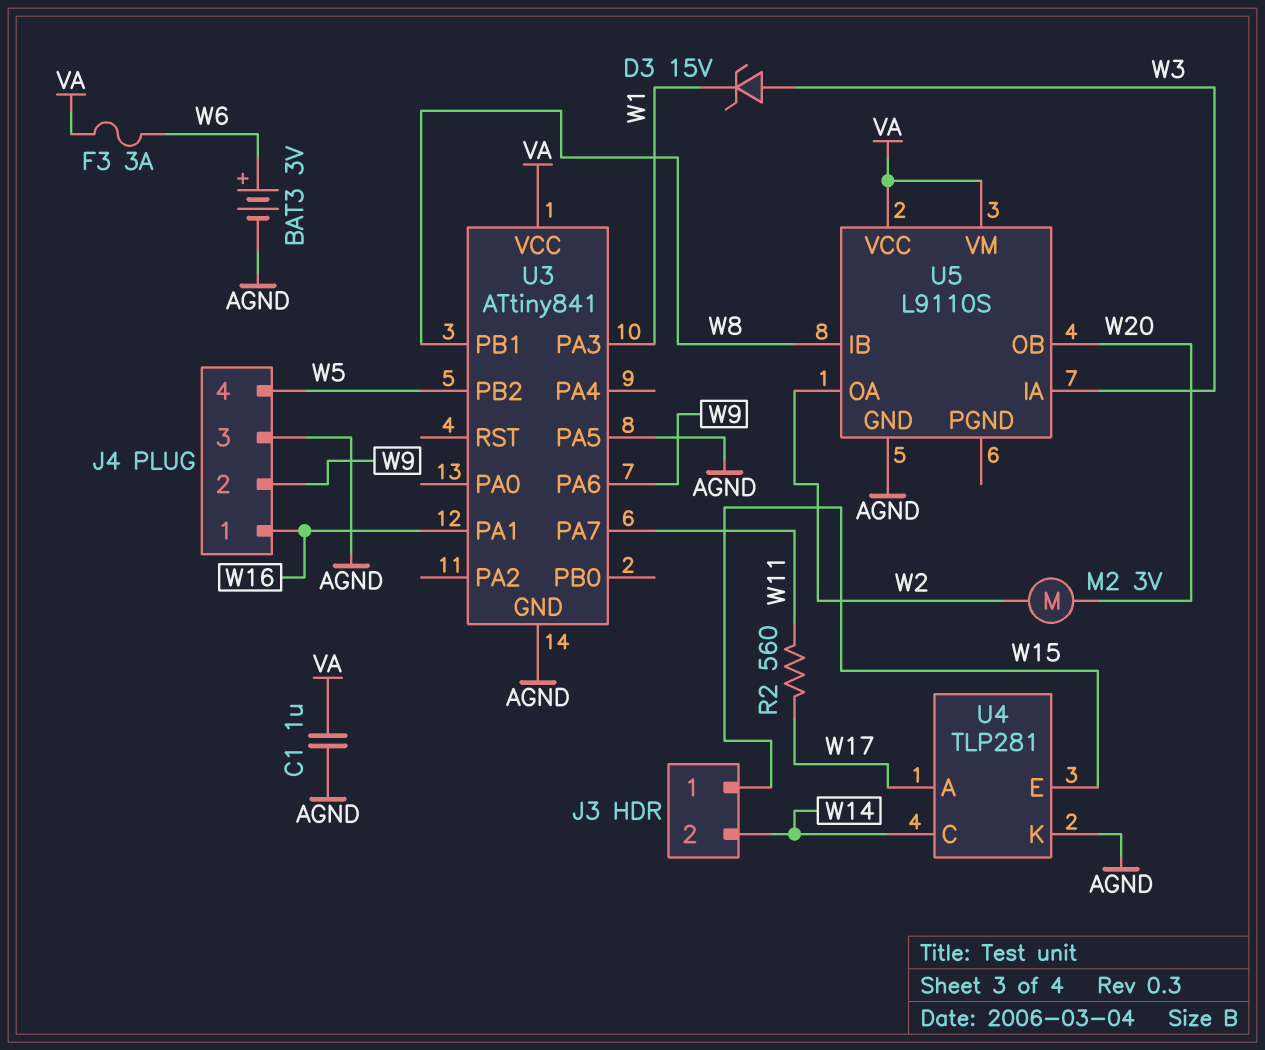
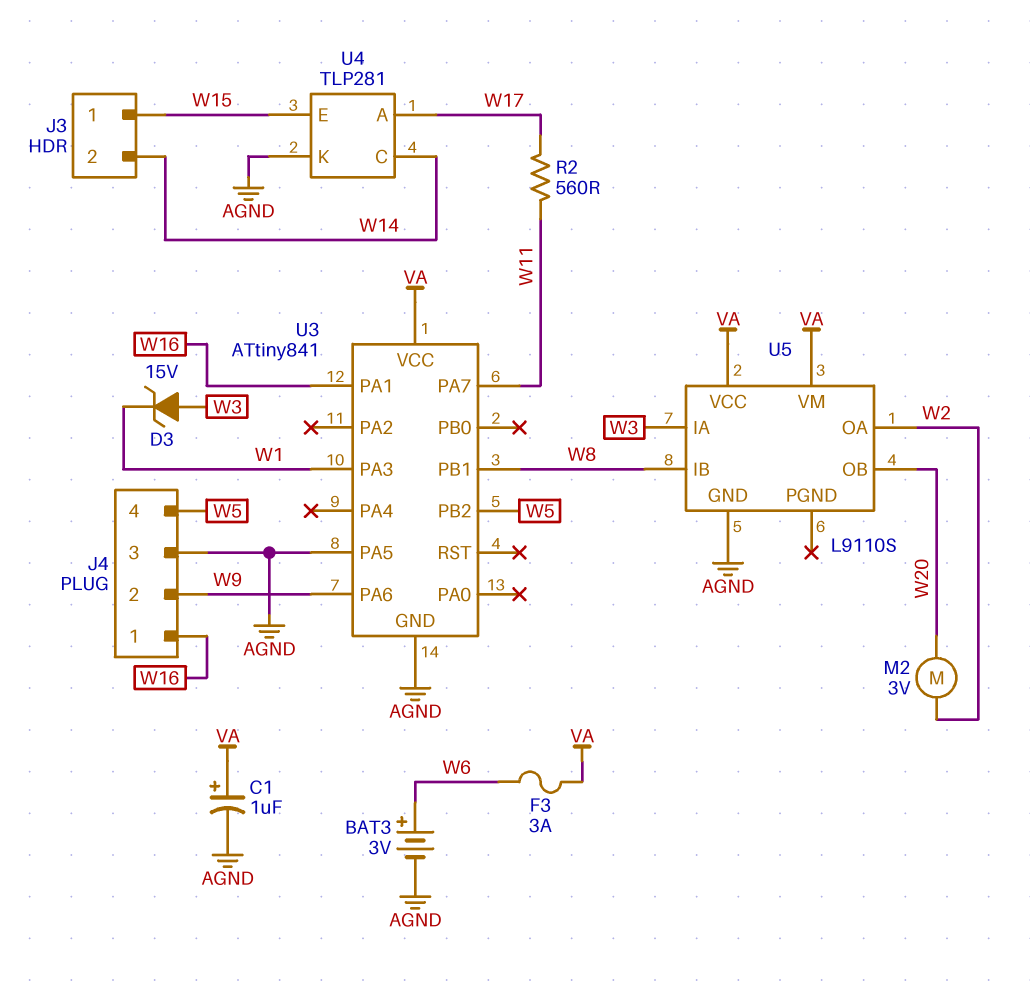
C1: 1uF (AGND, VA) -> 1uF (plus VA, minus AGND)

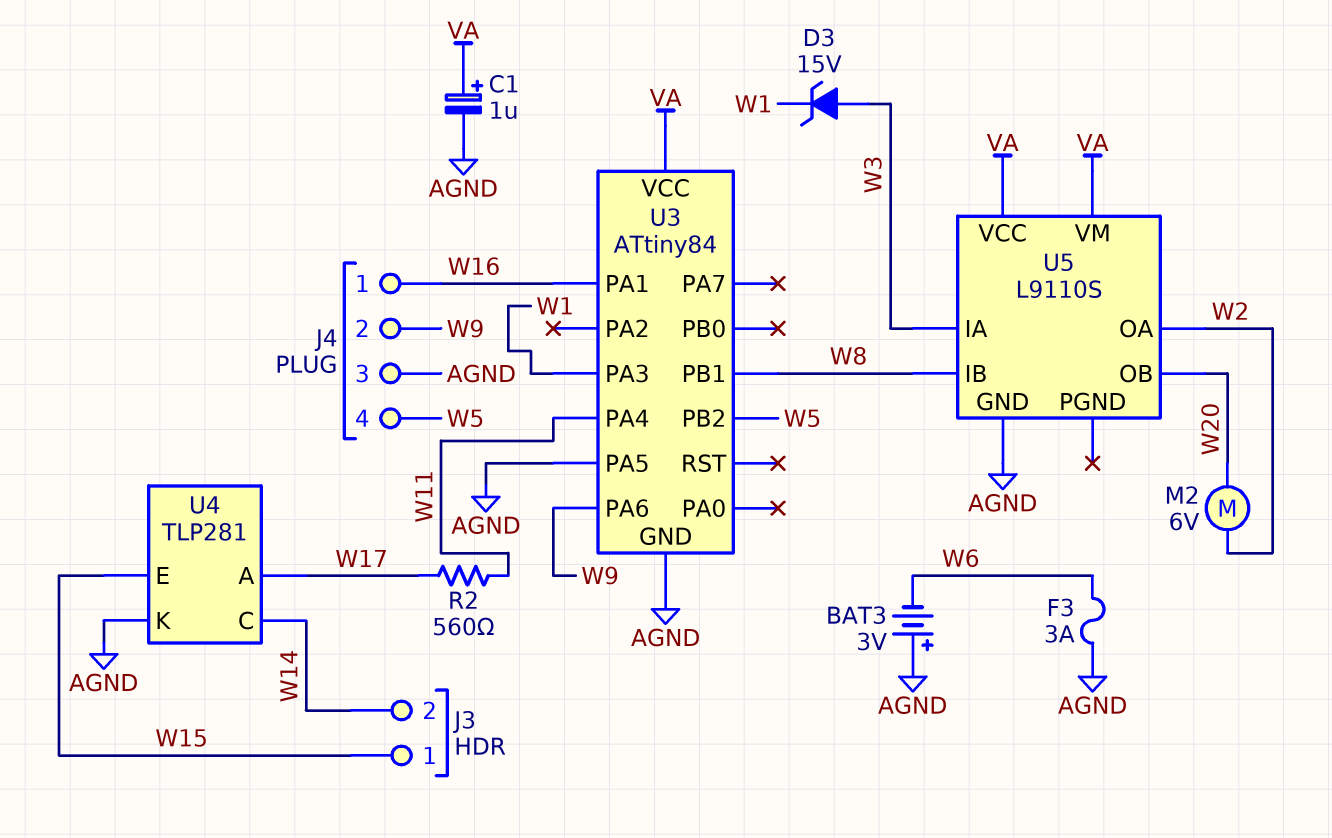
BAT3: 3V (plus W6, minus AGND) -> 3V (plus AGND, minus W6)
F3: 3A (VA, W6) -> 3A (AGND, W6)
M2: motor 3V (W2, W20) -> motor 6V (W2, W20)
U3: ATtiny841 -> ATtiny84
U3 pin PA4: none -> W11
U3 pin PA7: W11 -> none

